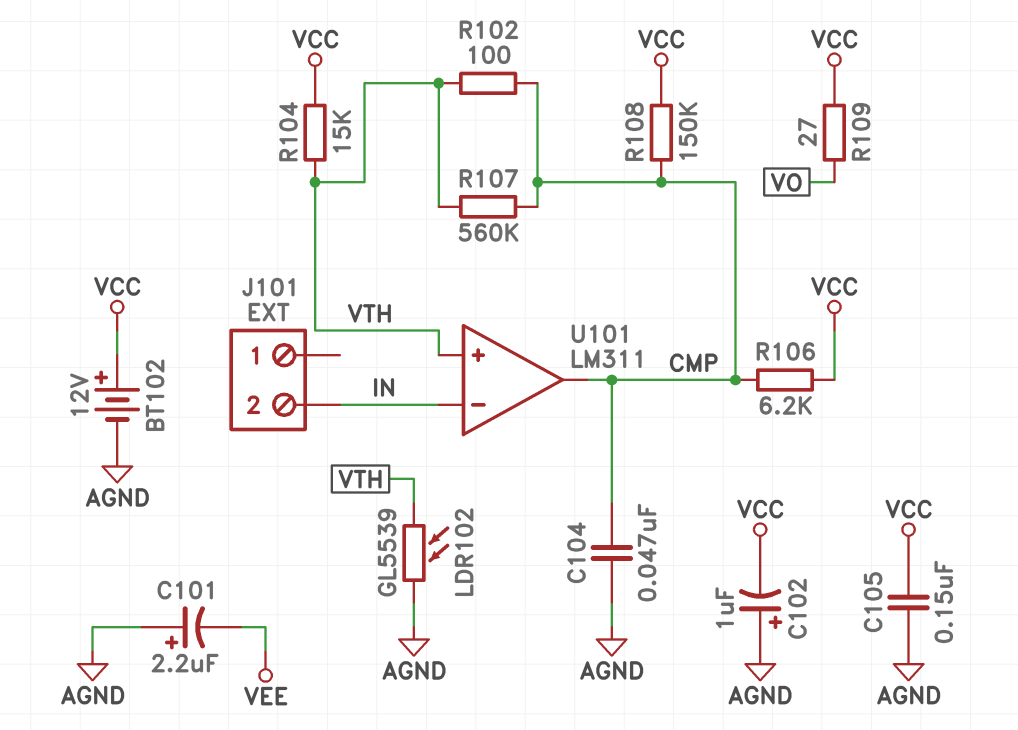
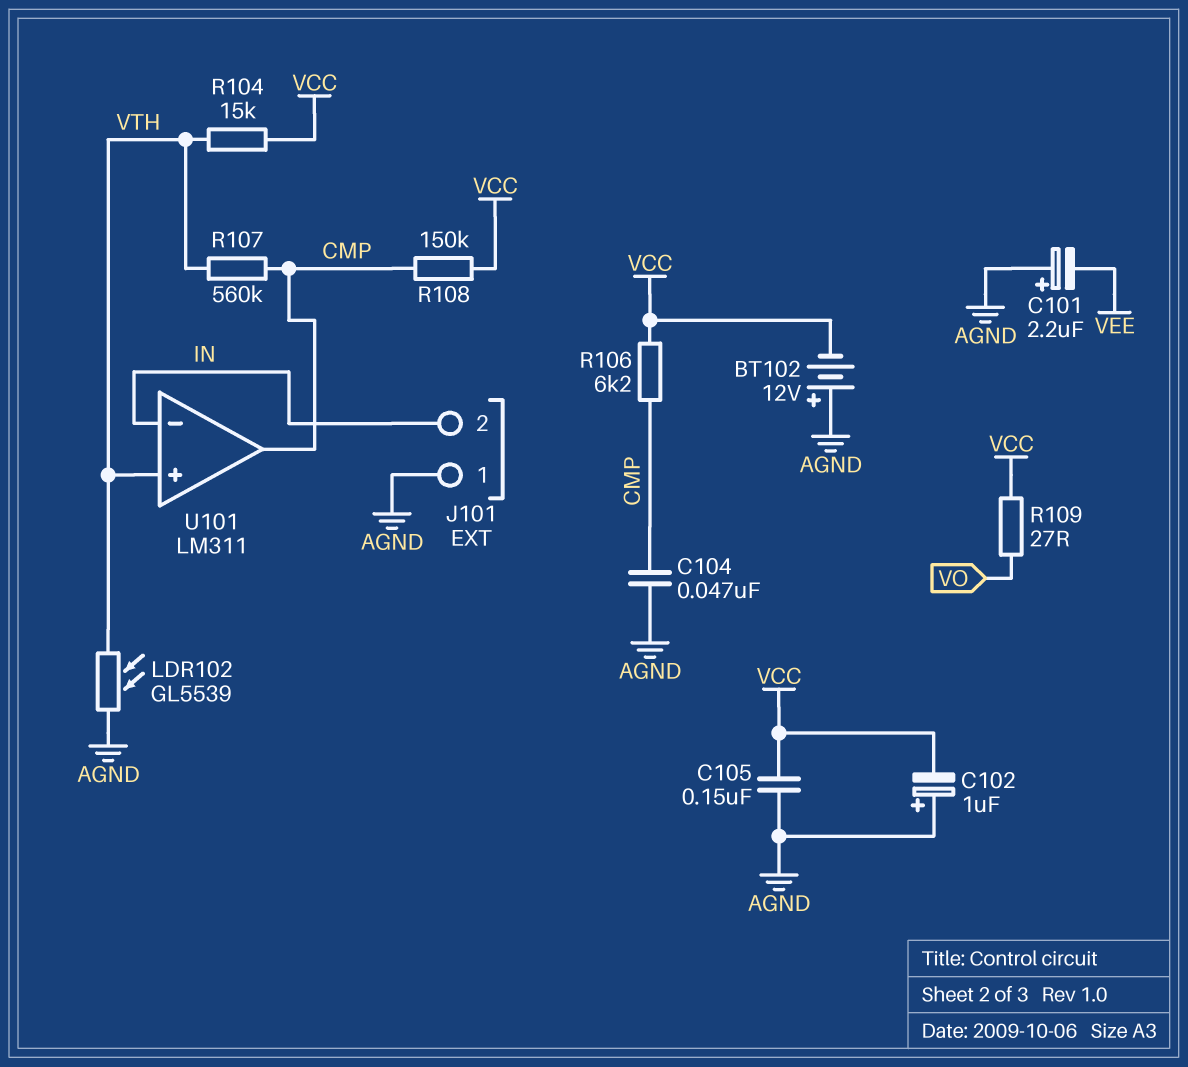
BT102: 12V (plus VCC, minus AGND) -> 12V (plus AGND, minus VCC)
J101 pin 1: none -> AGND
R102: 100 (CMP, VTH) -> none

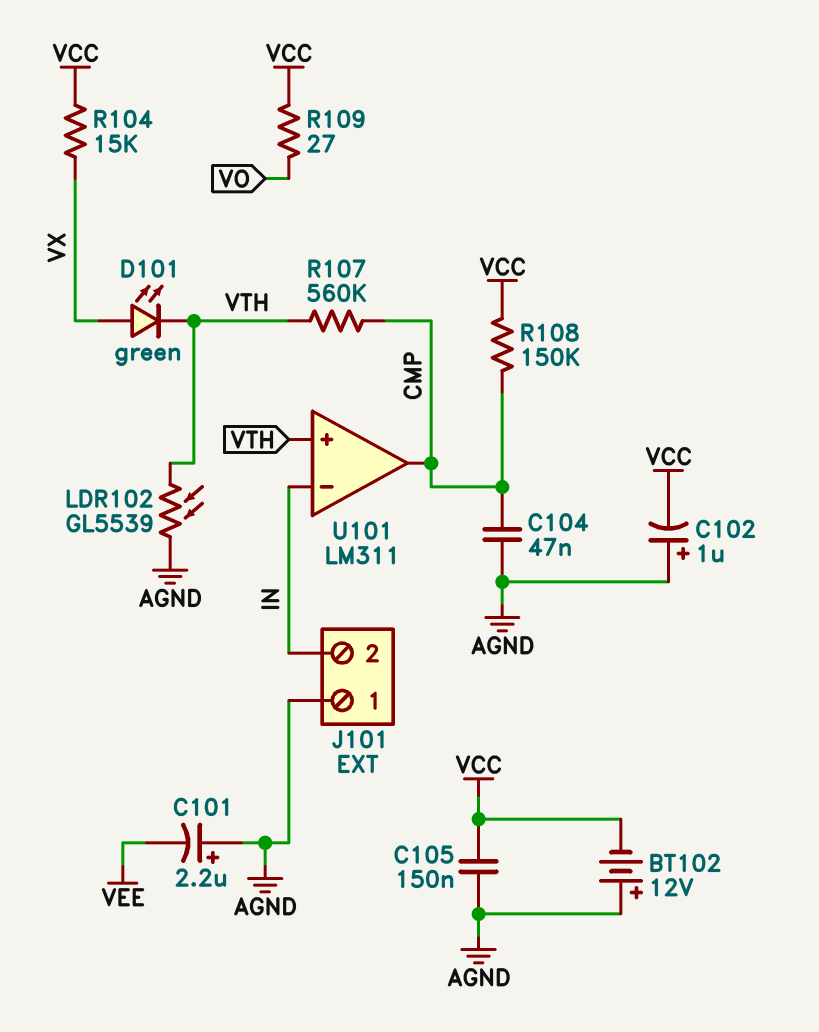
D101: none -> LED green (A VX, K VTH)
R104: 15k (VCC, VTH) -> 15k (VCC, VX)
R106: 6.2k (CMP, VCC) -> none

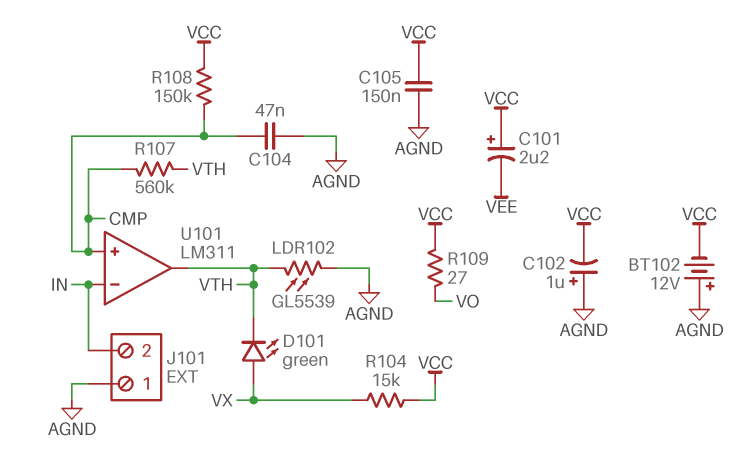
C101: 2.2uF (plus AGND, minus VEE) -> 2.2uF (plus VCC, minus VEE)
U101 pin in+: VTH -> CMP
U101 pin out: CMP -> VTH

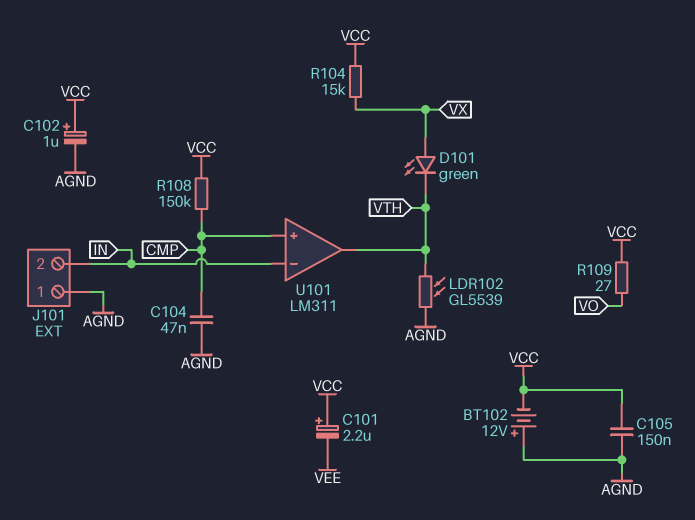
C102: 1uF (plus AGND, minus VCC) -> 1uF (plus VCC, minus AGND)
R107: 560k (CMP, VTH) -> none

